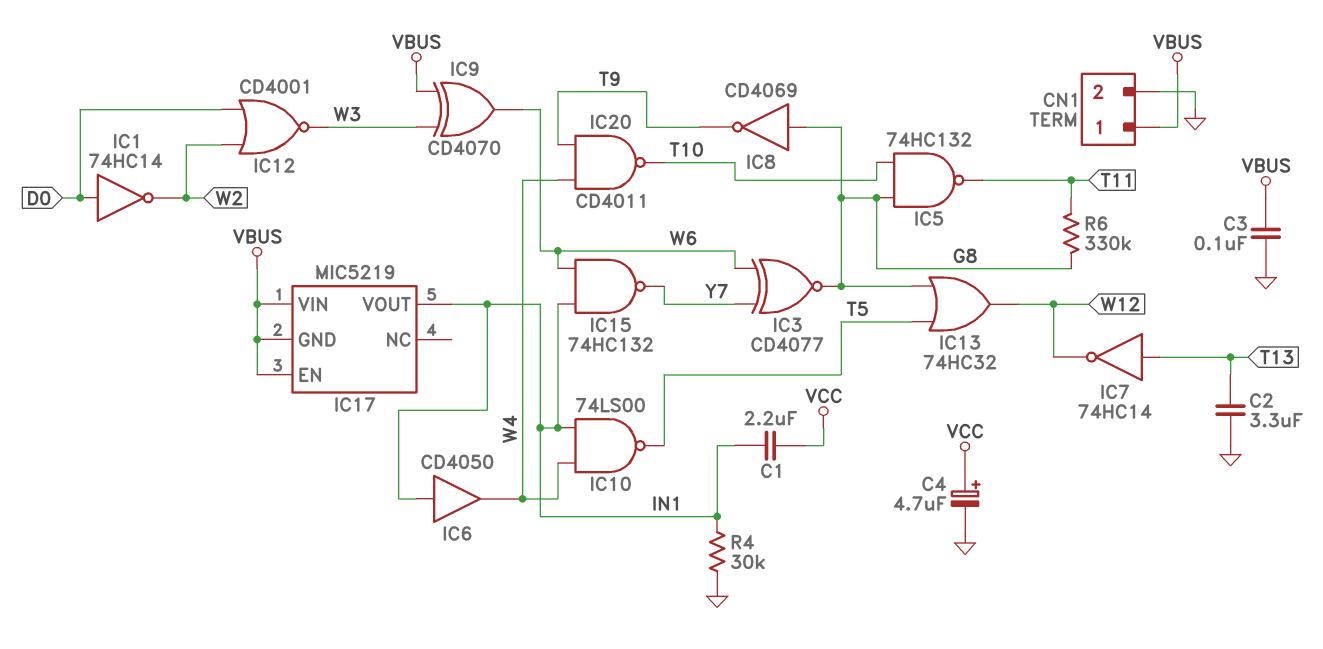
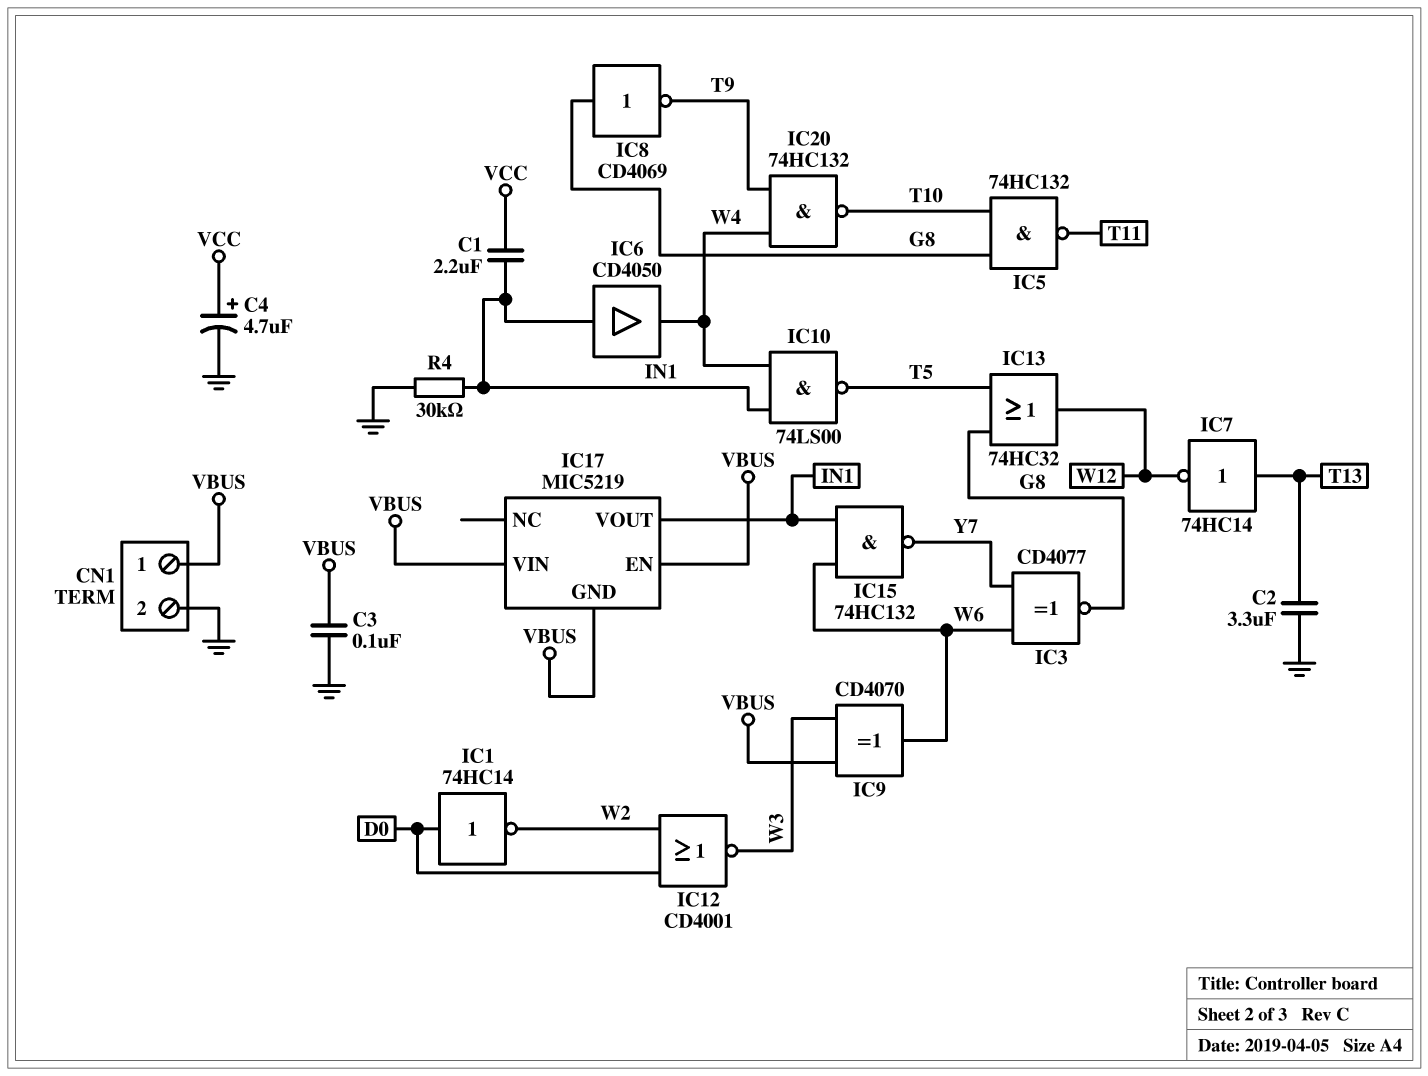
IC20: NAND CD4011 (in T9, in W4, out T10) -> NAND 74HC132 (in T9, in W4, out T10)
R6: 330k (G8, T11) -> none

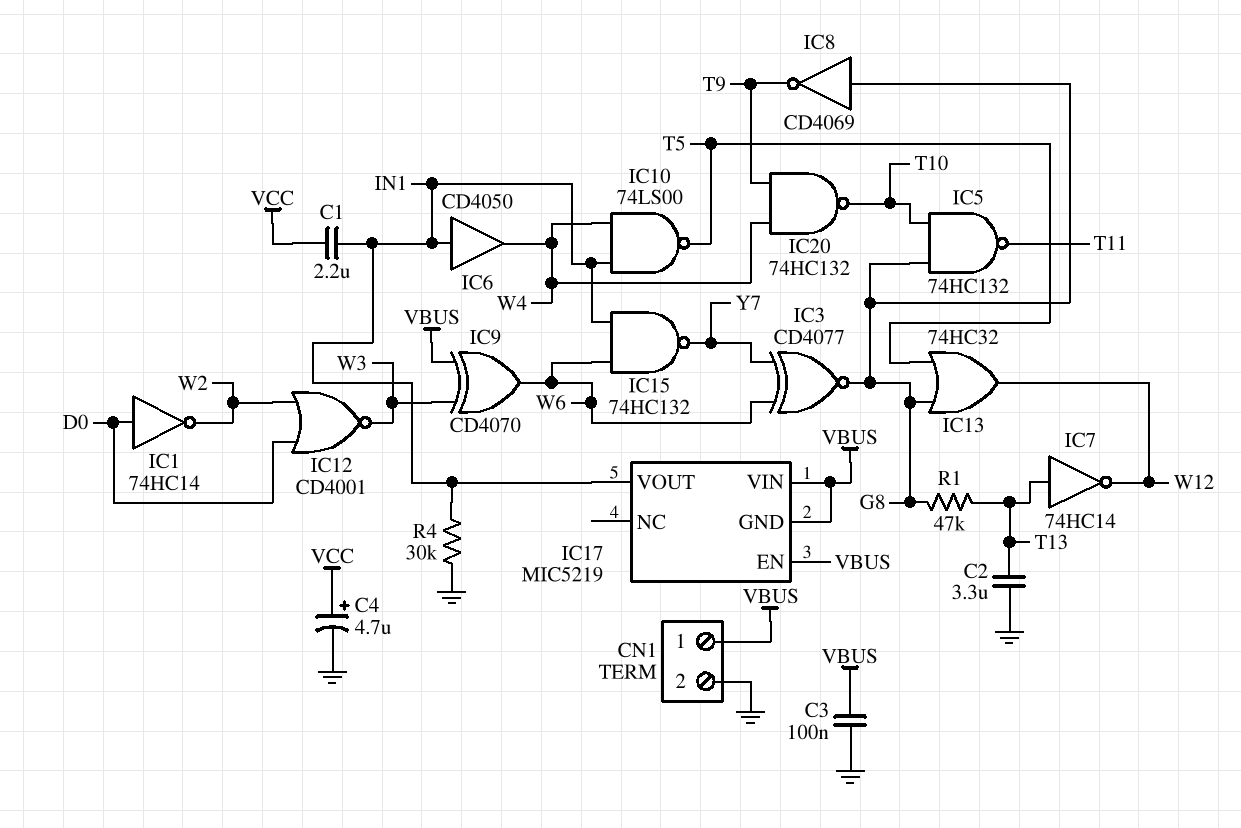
R1: none -> 47k (G8, T13)

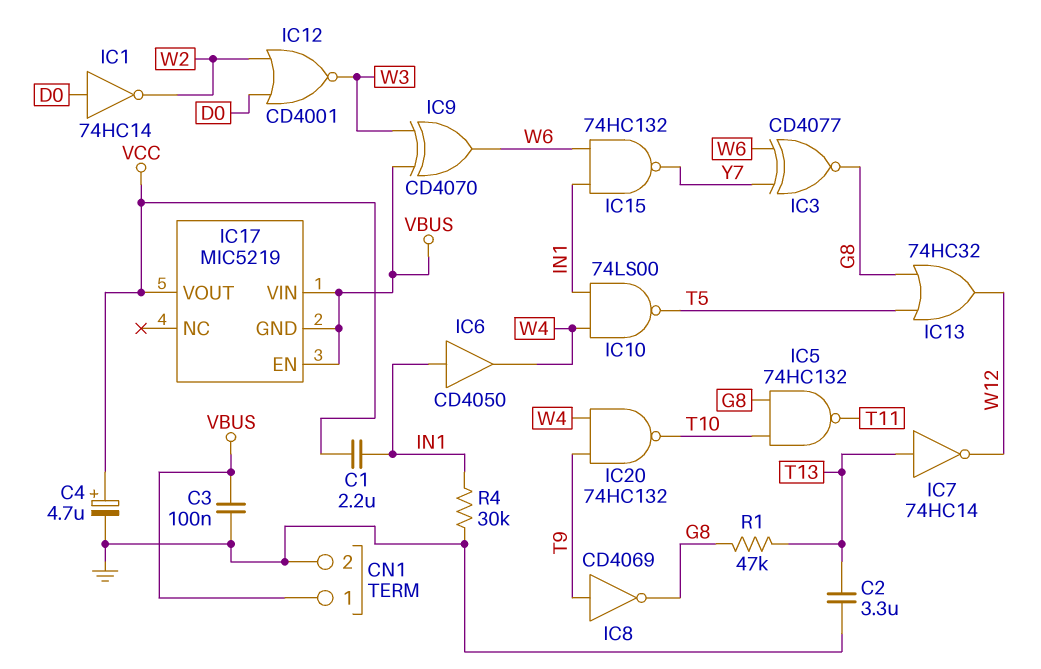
IC8: NOT CD4069 (in G8, out T9) -> NOT CD4069 (in T9, out G8)
IC17 pin VOUT: IN1 -> VCC

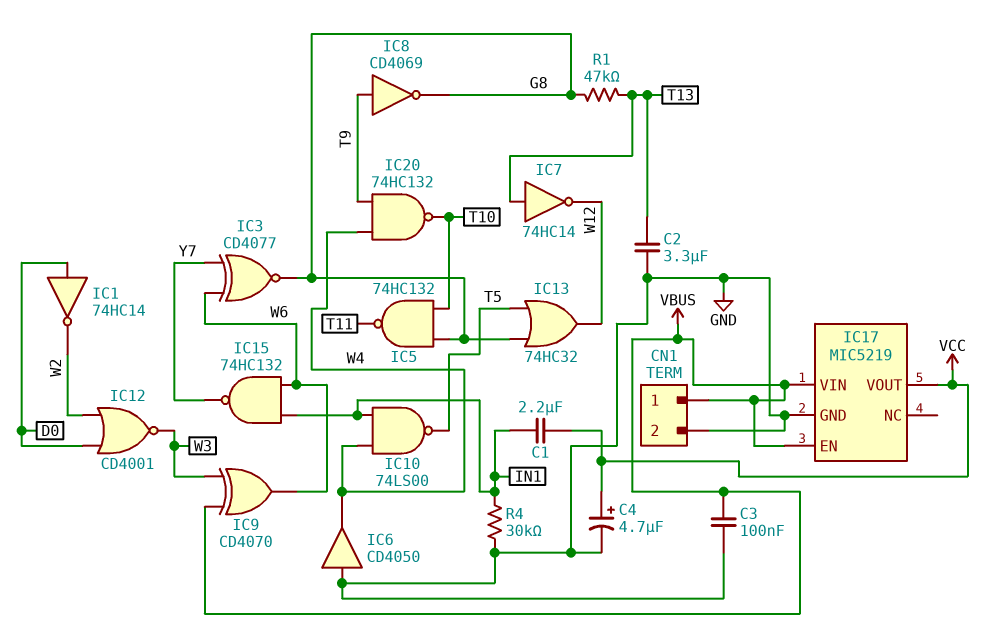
IC6: buffer CD4050 (in IN1, out W4) -> buffer CD4050 (in GND, out W4)
IC17 pin GND: VBUS -> GND

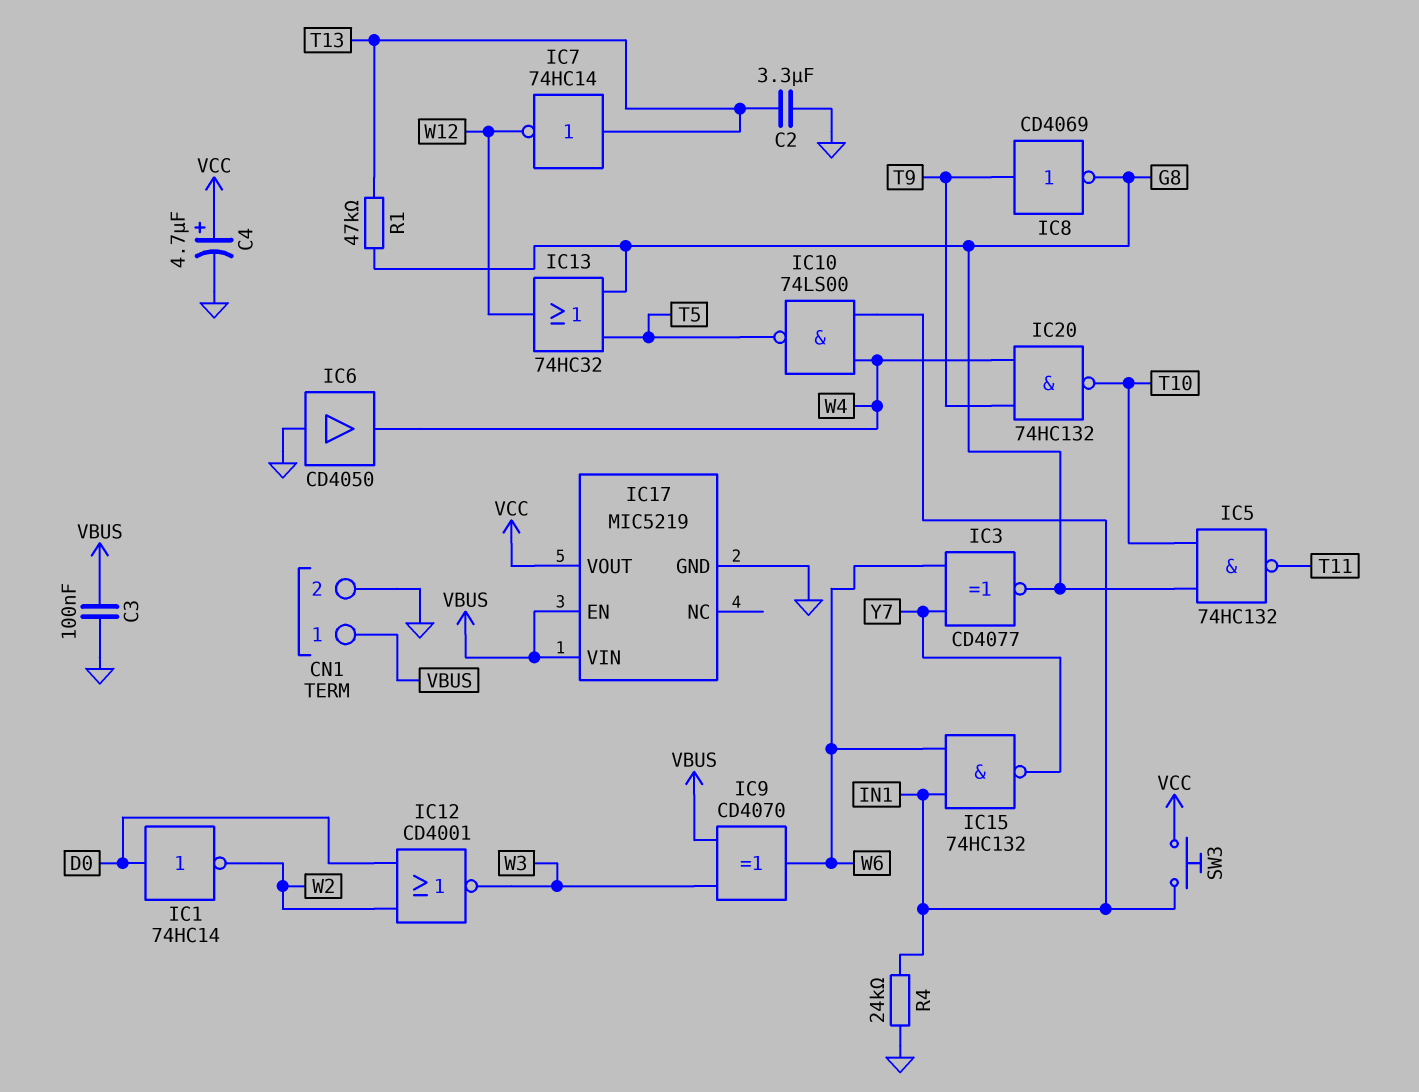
C1: 2.2uF (IN1, VCC) -> none
R4: 30k (GND, IN1) -> 24k (GND, IN1)
SW3: none -> button (IN1, VCC)

